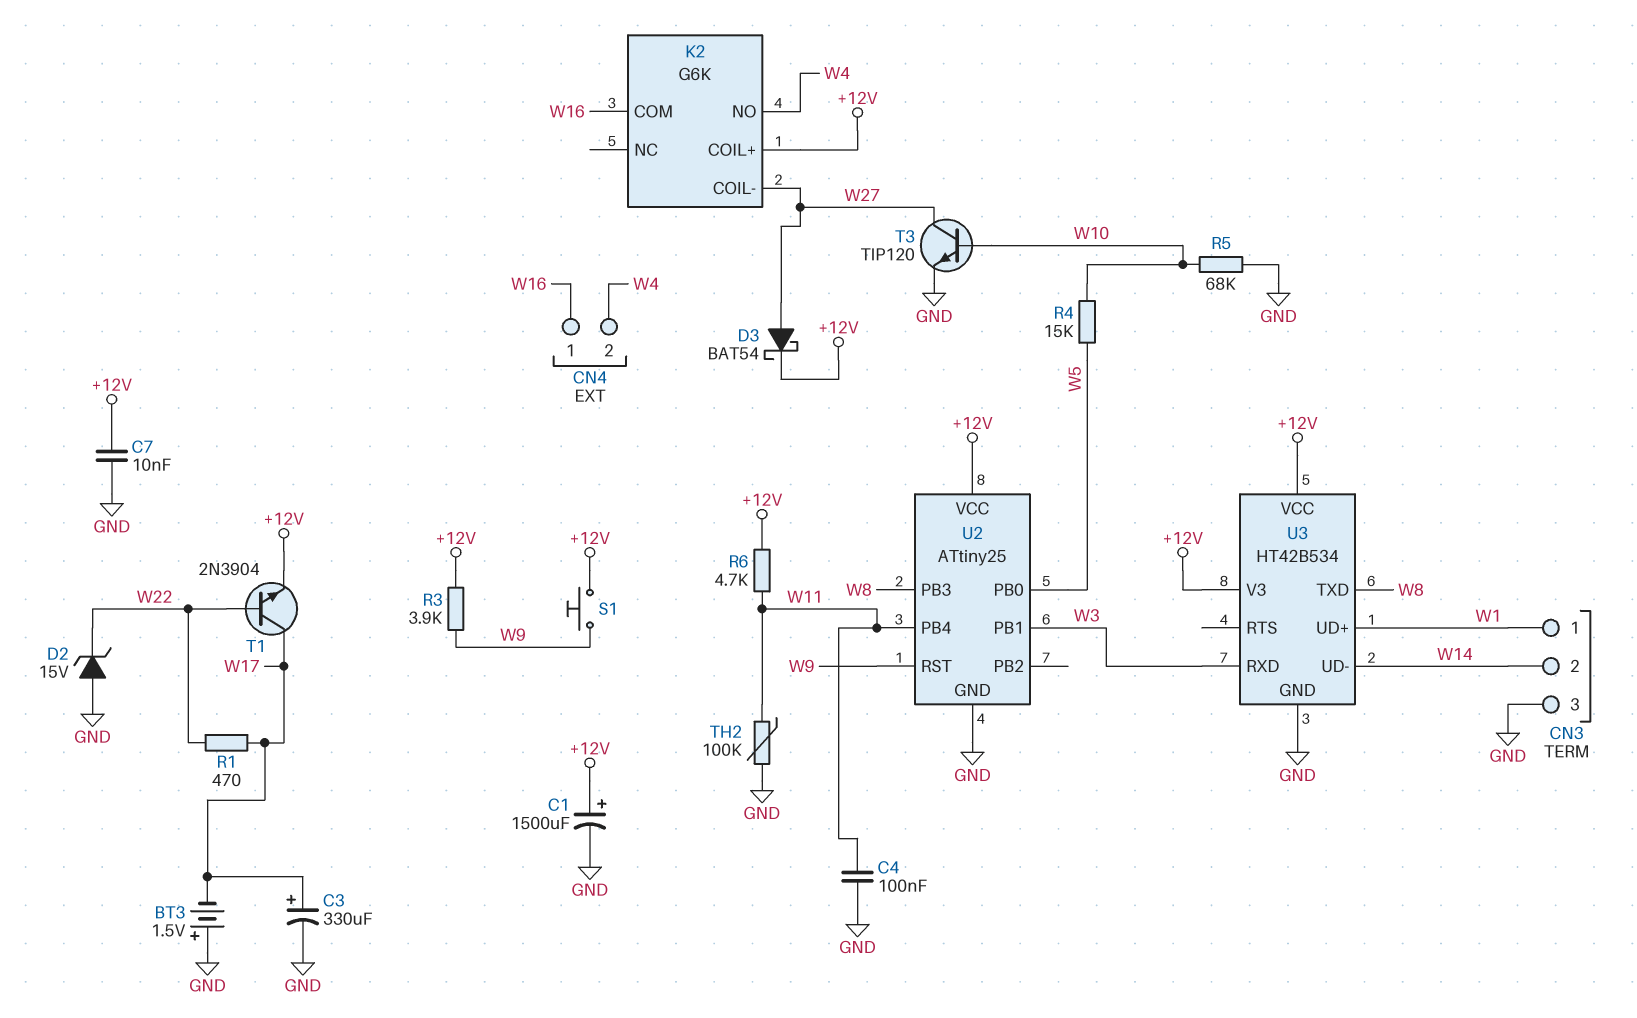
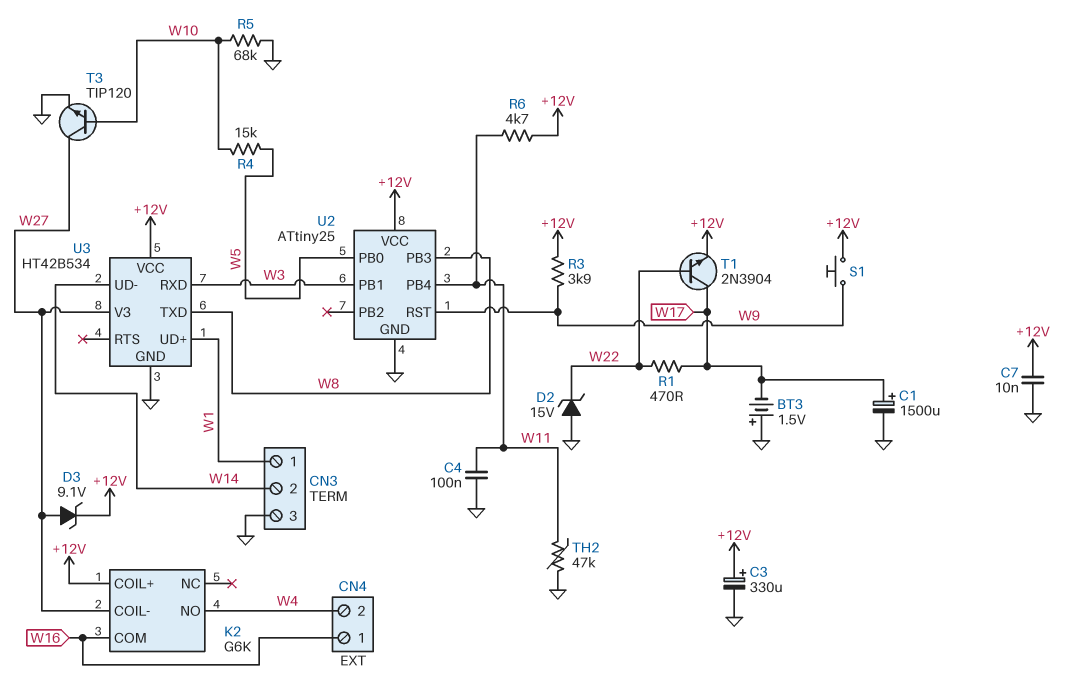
C1: 1500uF (plus +12V, minus GND) -> 1500uF (plus W17, minus GND)
C3: 330uF (plus W17, minus GND) -> 330uF (plus +12V, minus GND)
D3: schottky BAT54 (A W27, K +12V) -> zener 9.1V (A W27, K +12V)
TH2: 100k (GND, W11) -> 47k (GND, W11)
U3 pin V3: +12V -> W27

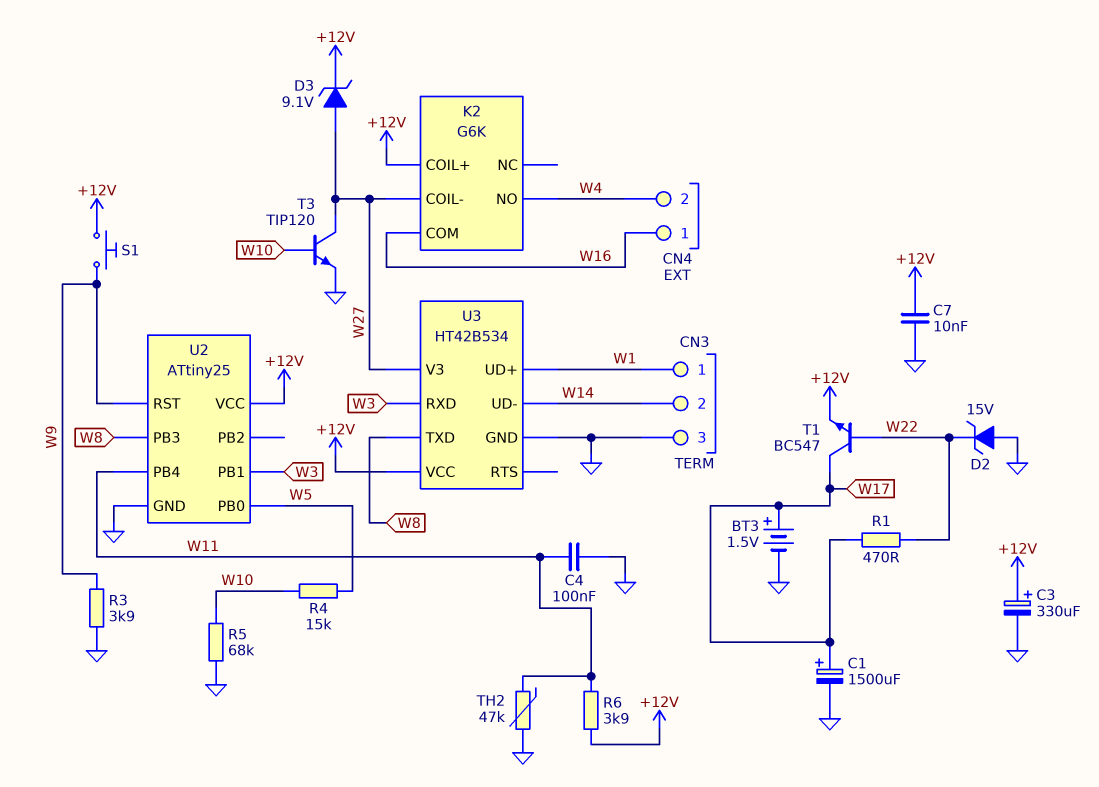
BT3: 1.5V (plus GND, minus W17) -> 1.5V (plus W17, minus GND)
R3: 3.9k (+12V, W9) -> 3.9k (GND, W9)
R6: 4.7k (+12V, W11) -> 3.9k (+12V, W11)
T1: NPN 2N3904 (B W22, C W17, E +12V) -> NPN BC547 (B W22, C W17, E +12V)

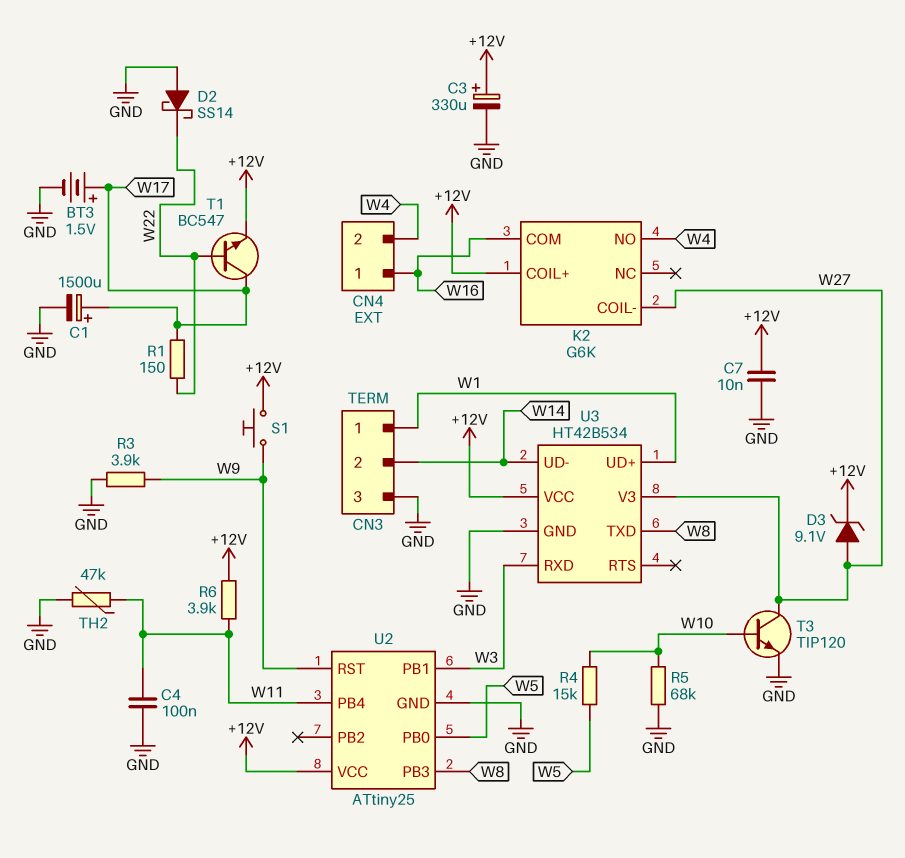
D2: zener 15V (A GND, K W22) -> schottky SS14 (A GND, K W22)
R1: 470 (W17, W22) -> 150 (W17, W22)

